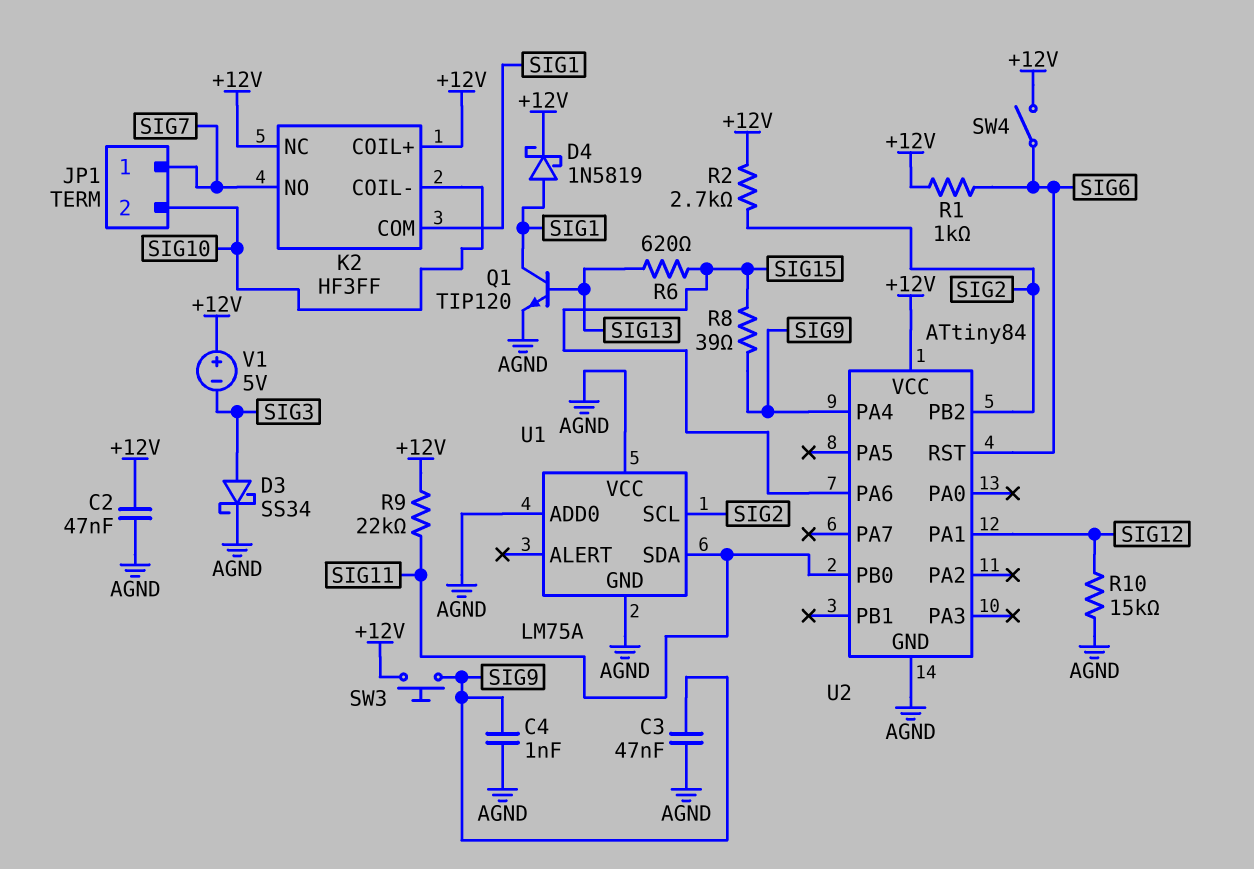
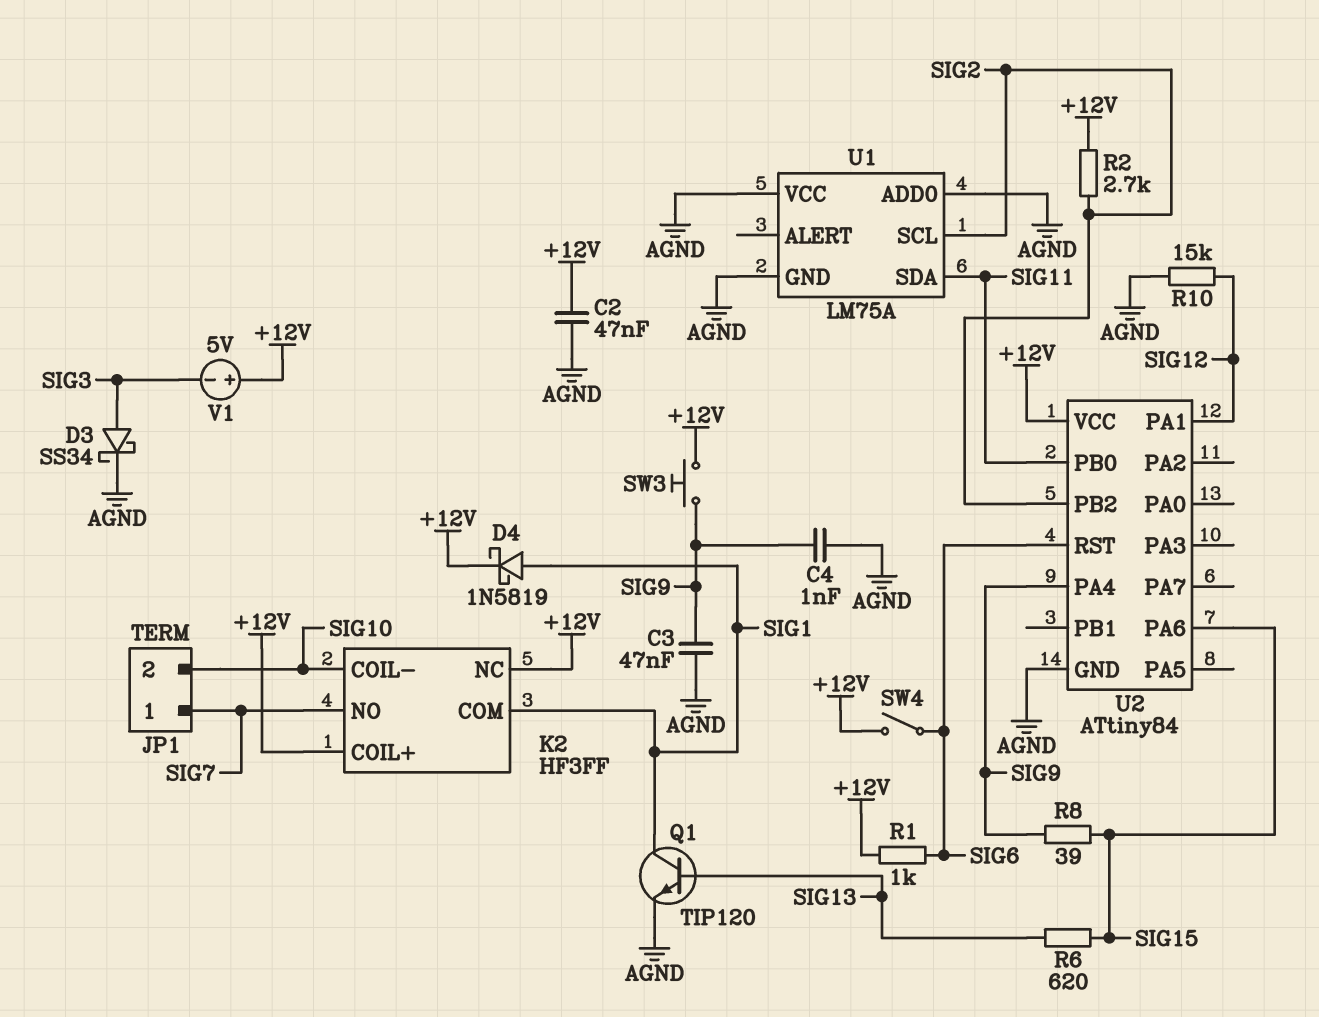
R9: 22k (+12V, SIG11) -> none

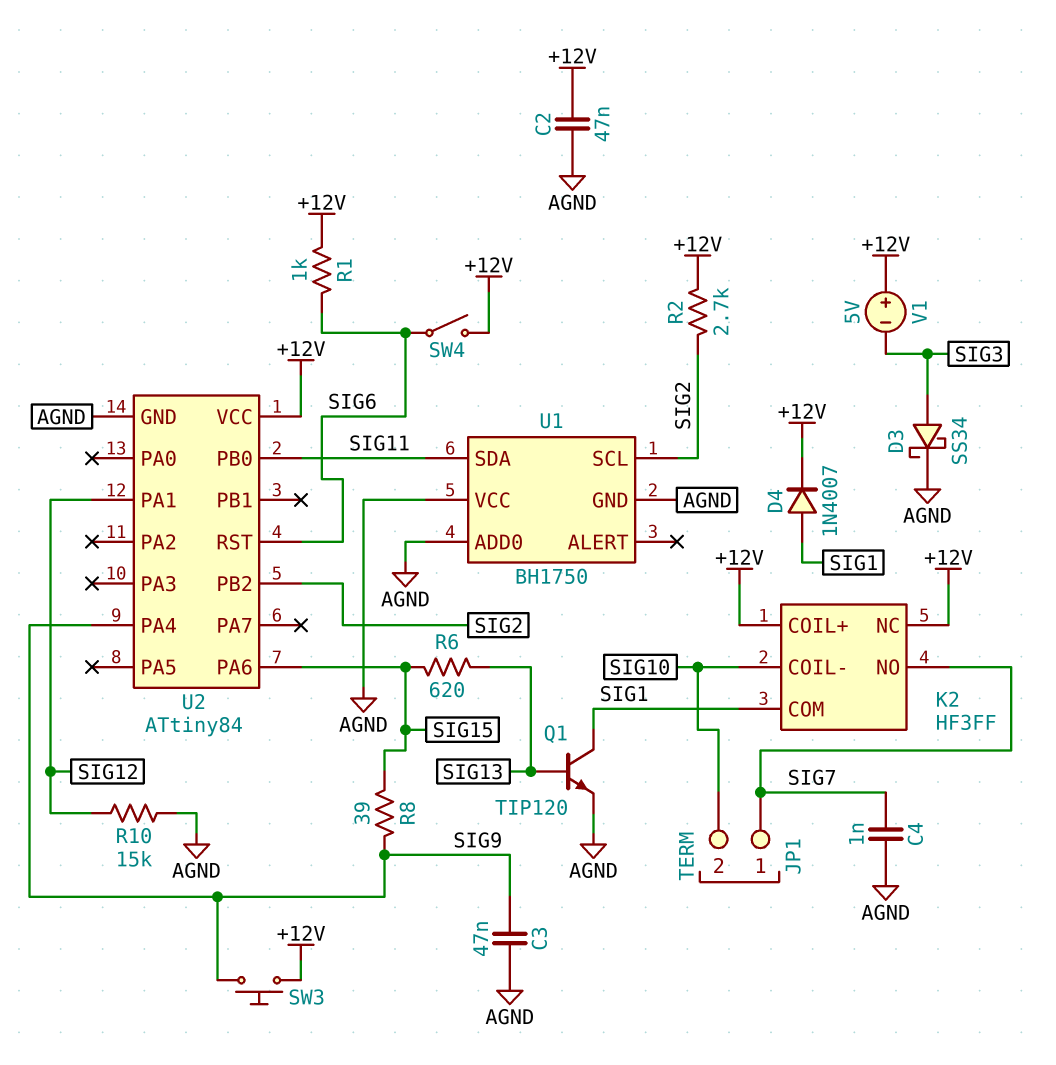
C4: 1nF (AGND, SIG9) -> 1nF (AGND, SIG7)
D4: schottky 1N5819 (A SIG1, K +12V) -> diode 1N4007 (A SIG1, K +12V)
U1: LM75A -> BH1750

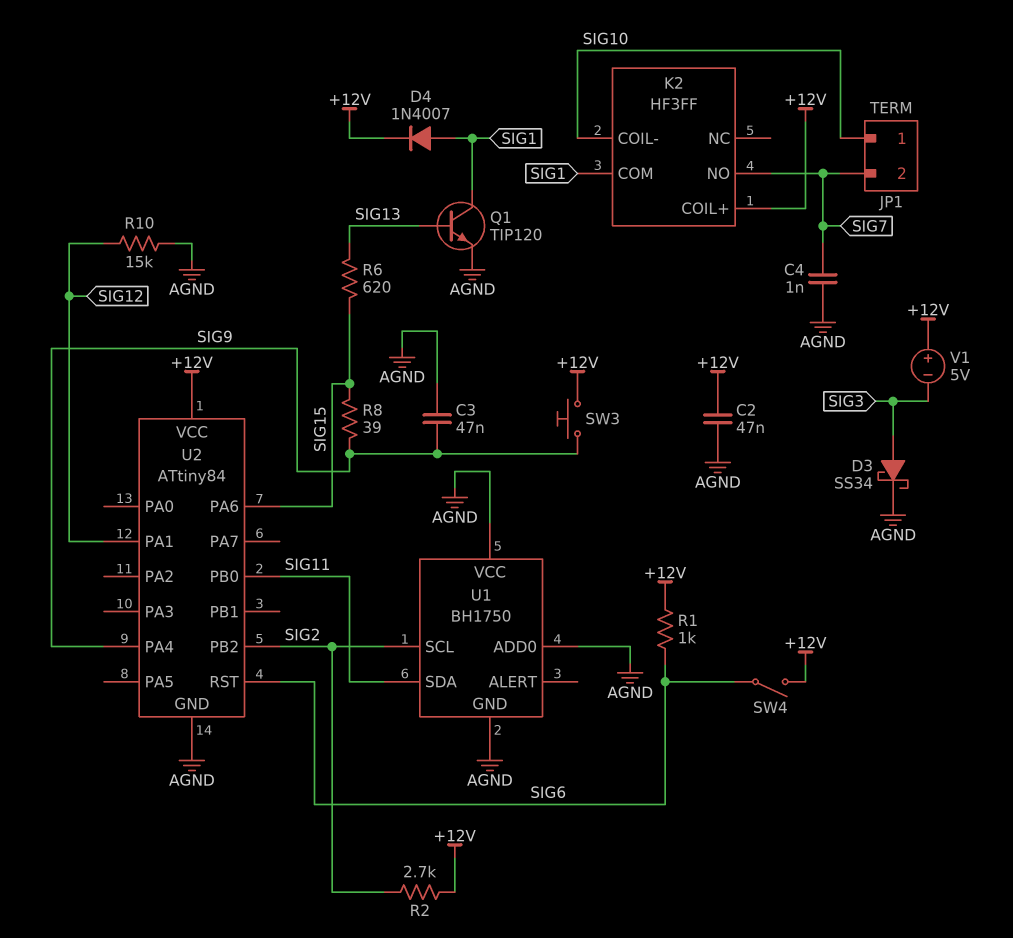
JP1 pin 1: SIG7 -> SIG10
JP1 pin 2: SIG10 -> SIG7
K2 pin NC: +12V -> none

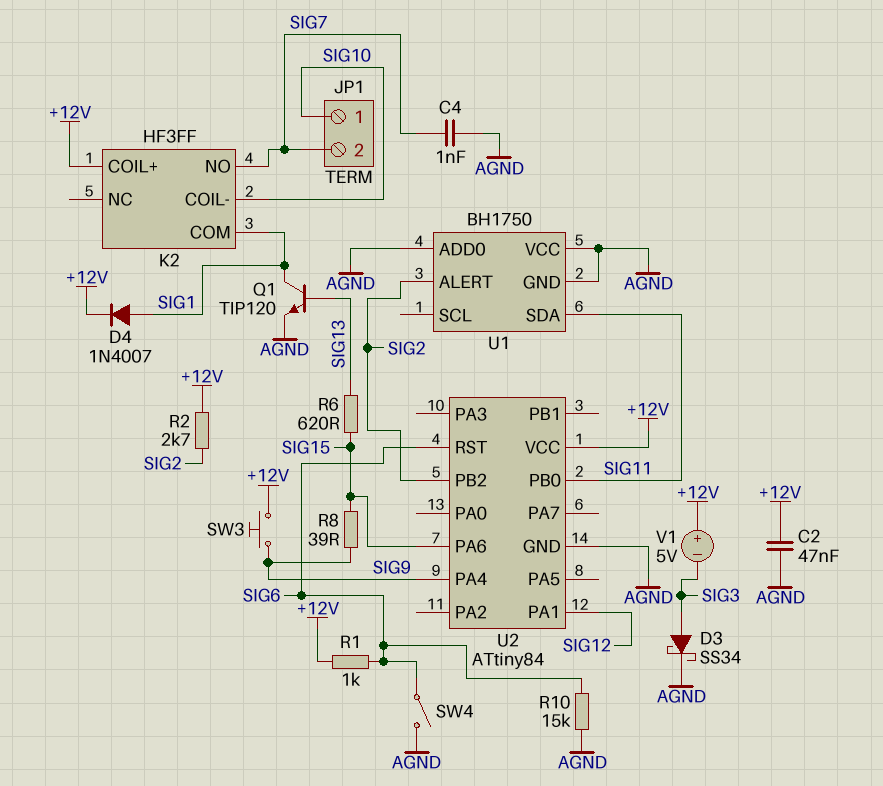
C3: 47nF (AGND, SIG9) -> none
R10: 15k (AGND, SIG12) -> 15k (AGND, SIG6)
SW4: switch (+12V, SIG6) -> switch (AGND, SIG6)
U1 pin ALERT: none -> SIG2
U1 pin SCL: SIG2 -> none

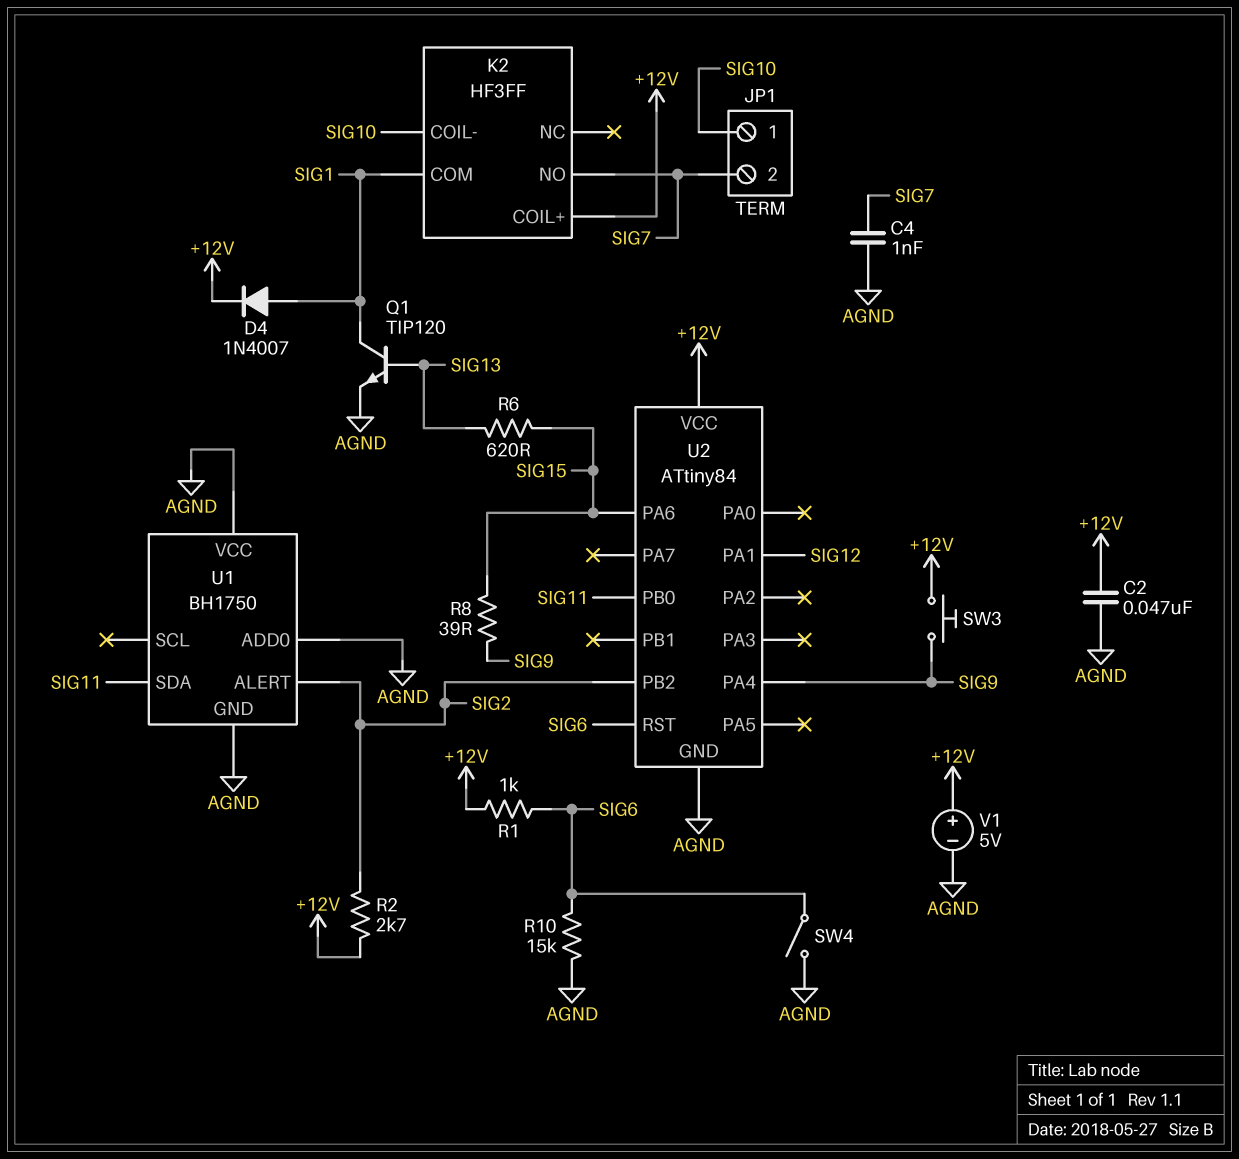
D3: schottky SS34 (A SIG3, K AGND) -> none
V1: 5V (plus +12V, minus SIG3) -> 5V (plus +12V, minus AGND)

